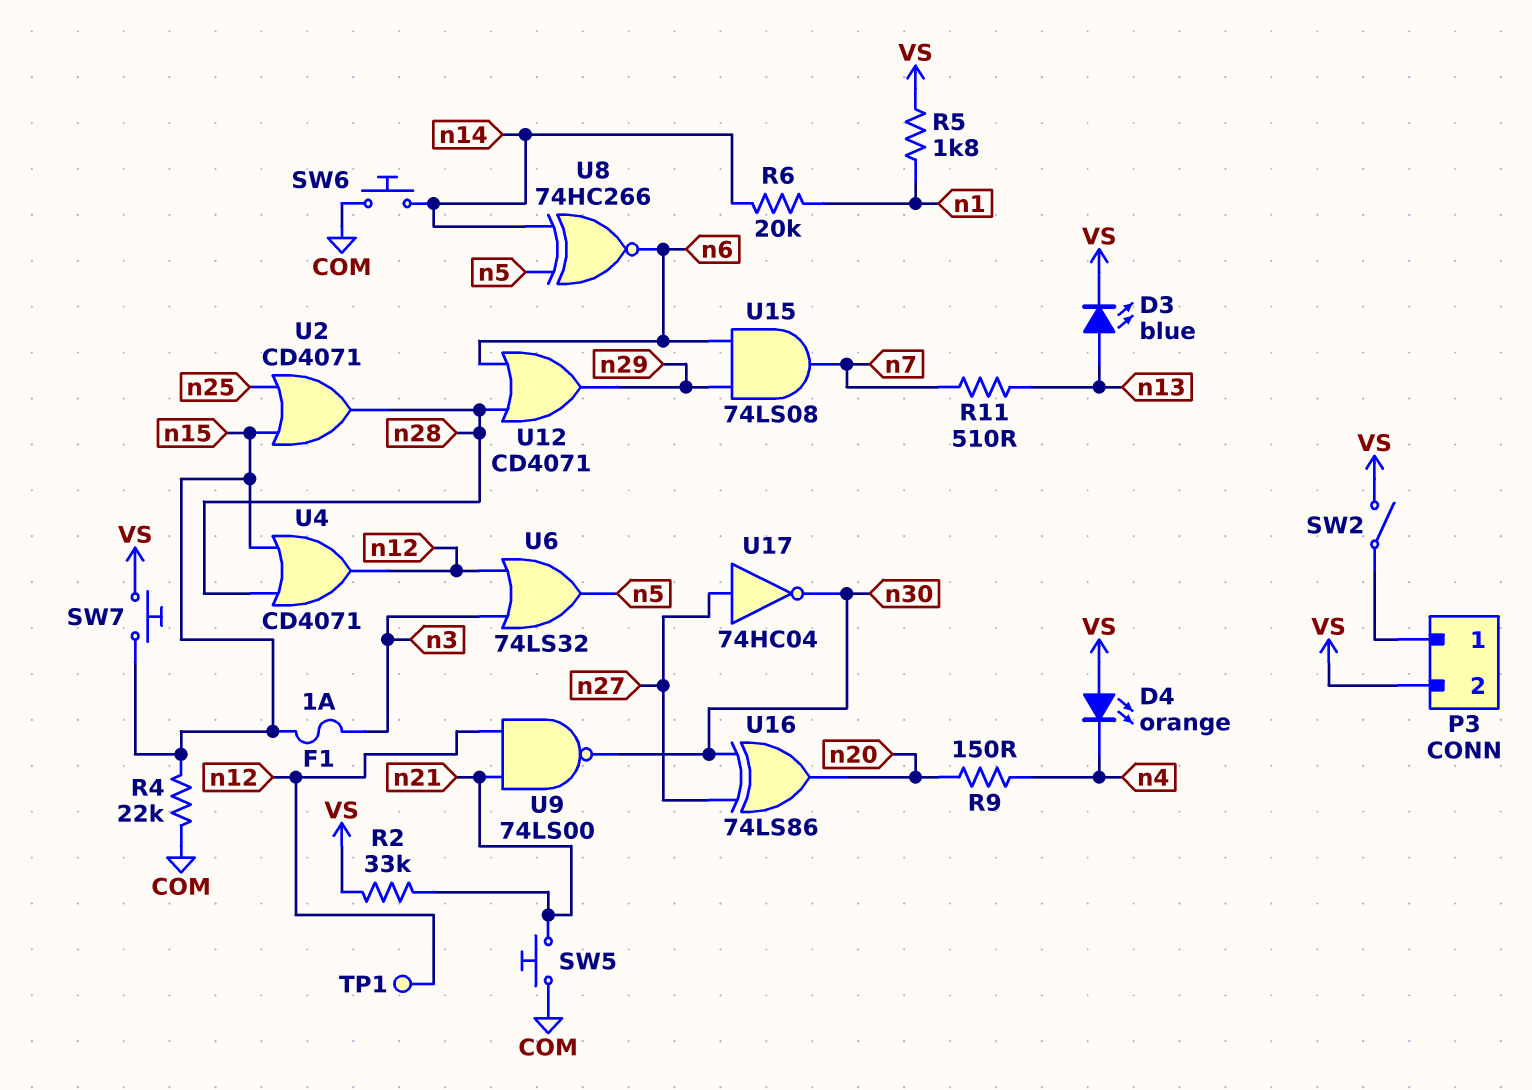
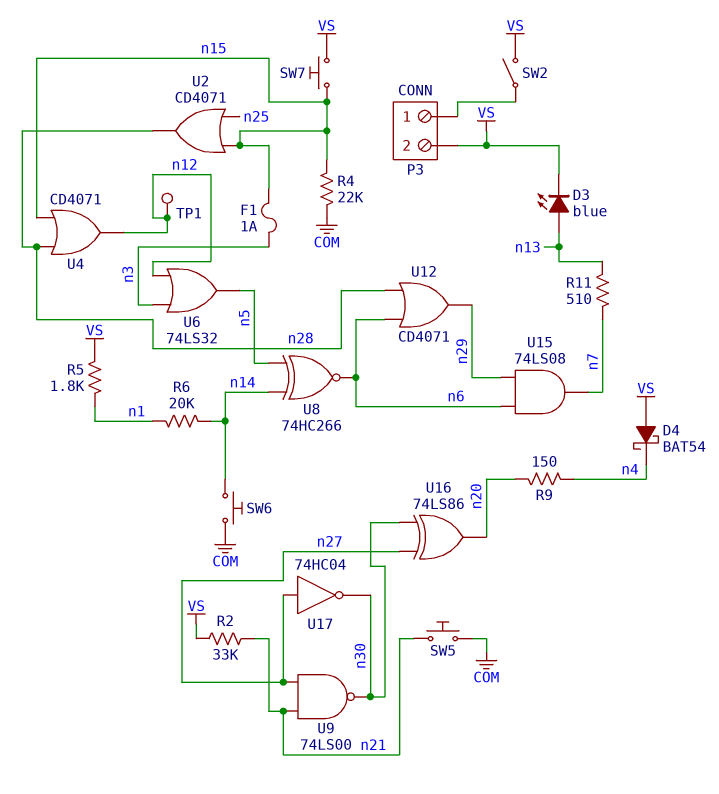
D4: LED orange (A VS, K n4) -> schottky BAT54 (A VS, K n4)
U9: NAND 74LS00 (in n12, in n21, out n30) -> NAND 74LS00 (in n21, in n27, out n30)

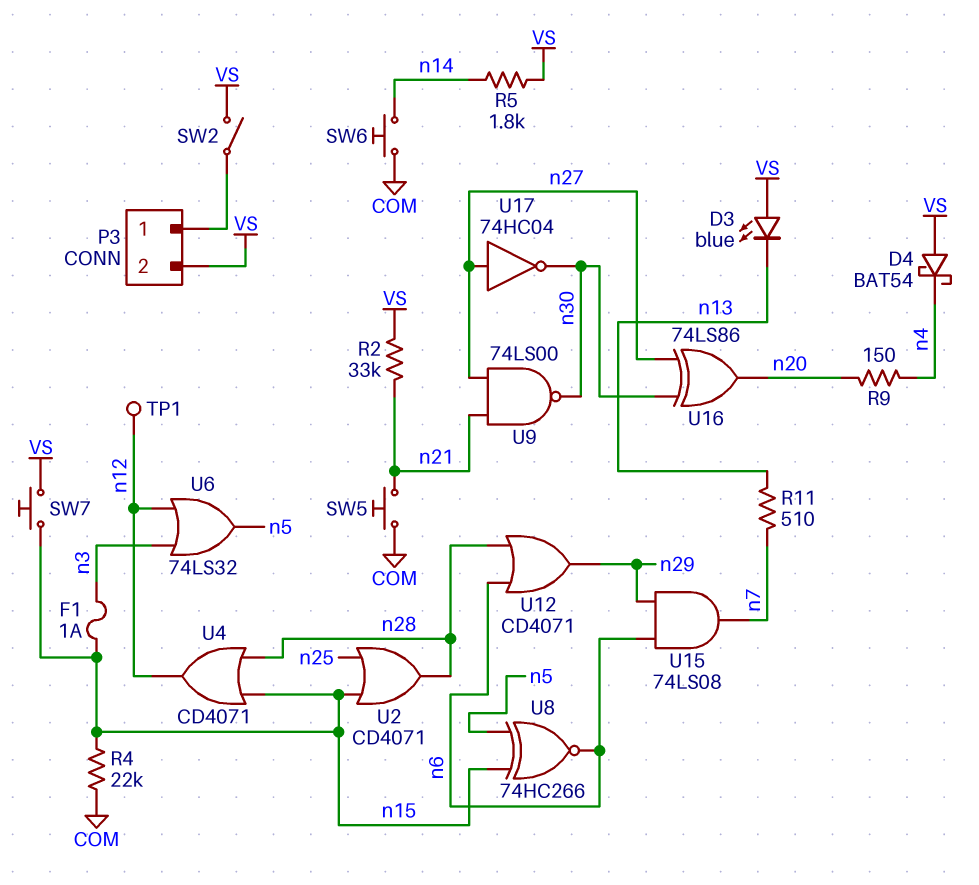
D3: LED blue (A n13, K VS) -> LED blue (A VS, K n13)
R5: 1.8k (VS, n1) -> 1.8k (VS, n14)
R6: 20k (n1, n14) -> none
U8: XNOR 74HC266 (in n5, in n14, out n6) -> XNOR 74HC266 (in n5, in n15, out n6)

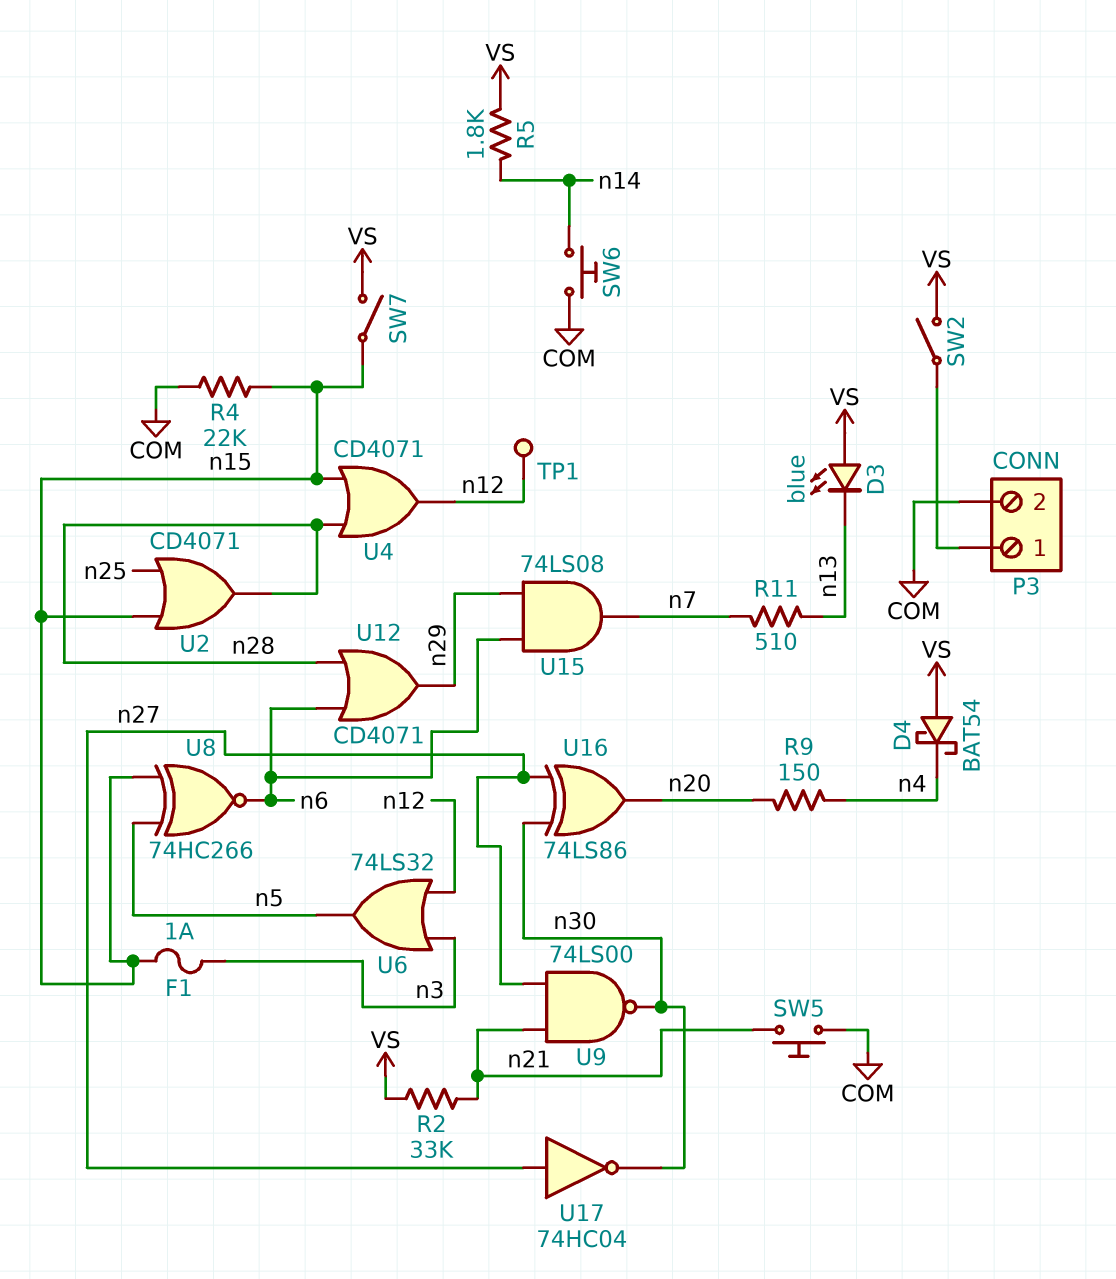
P3 pin 2: VS -> COM
SW7: button (VS, n15) -> switch (VS, n15)

